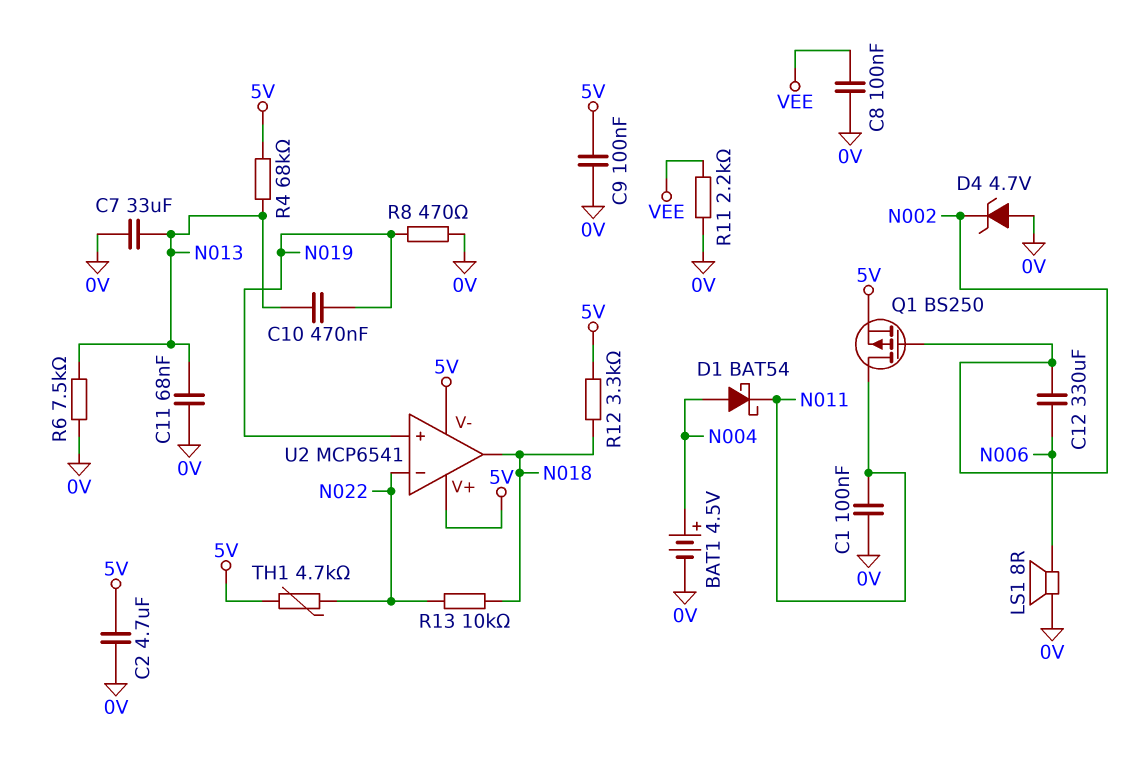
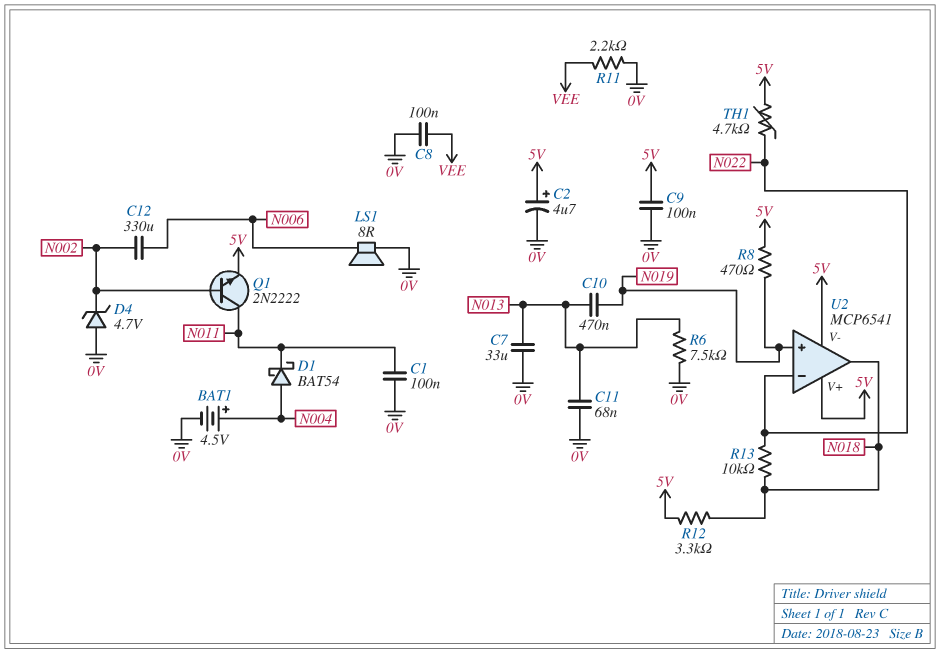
C2: 4.7uF (0V, 5V) -> 4.7uF (plus 5V, minus 0V)
Q1: PMOS BS250 (G N002, D N011, S 5V) -> NPN 2N2222 (B N002, C N011, E 5V)
R4: 68k (5V, N013) -> none
R8: 470 (0V, N019) -> 470 (5V, N019)

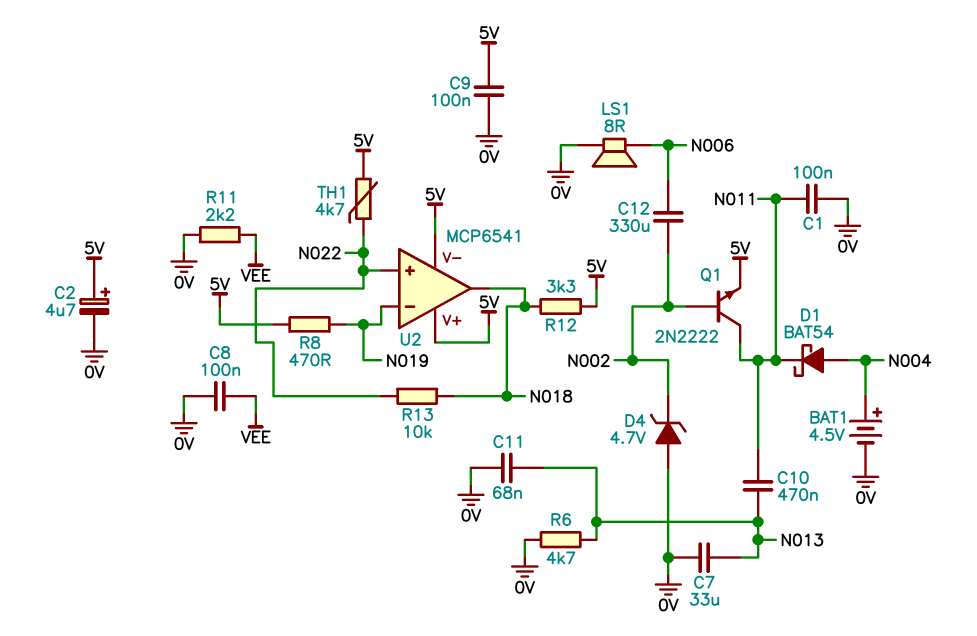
C10: 470nF (N013, N019) -> 470nF (N011, N013)
R6: 7.5k (0V, N013) -> 4.7k (0V, N013)
U2 pin in+: N019 -> N022
U2 pin in-: N022 -> N019

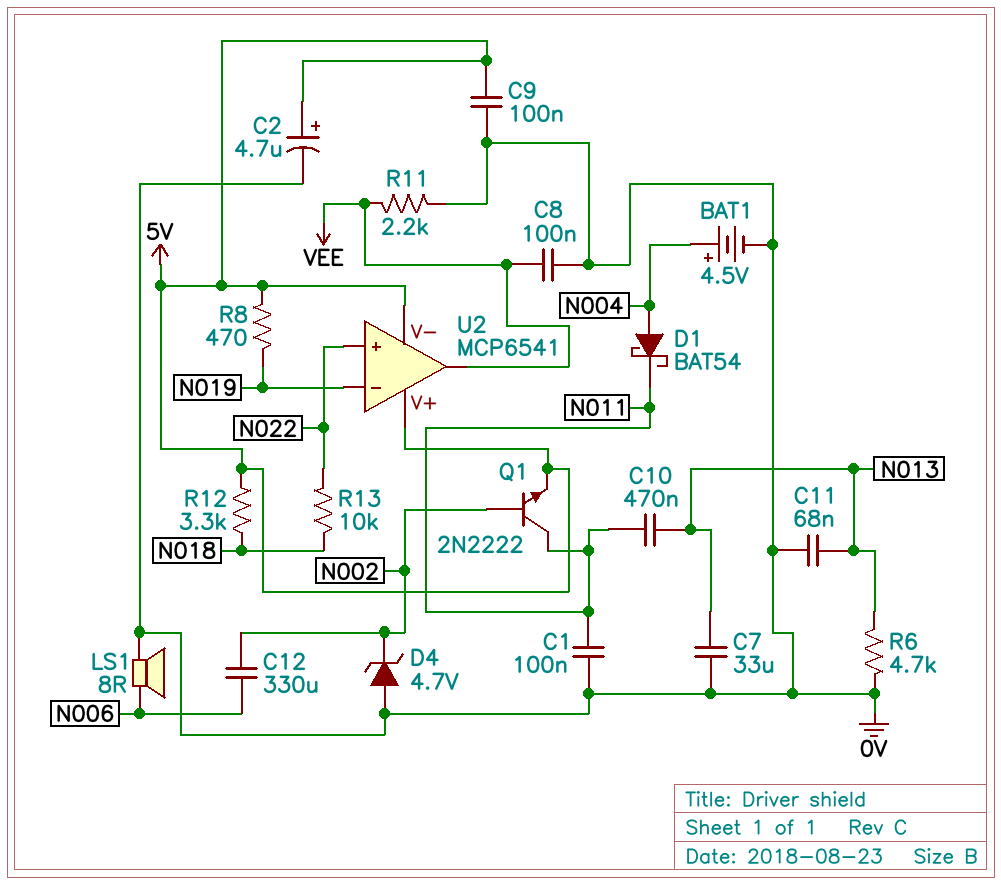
TH1: 4.7k (5V, N022) -> none
U2 pin out: N018 -> VEE

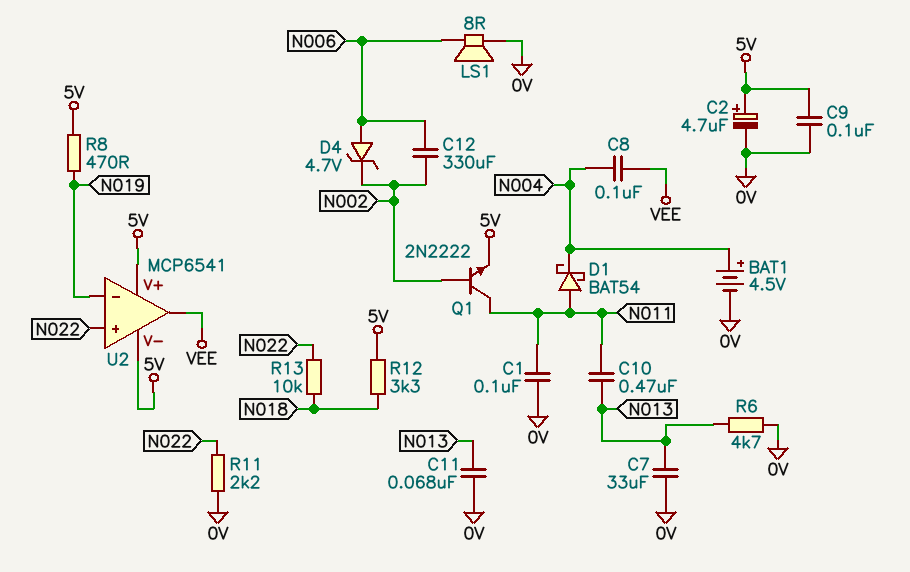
C8: 100nF (0V, VEE) -> 100nF (N004, VEE)
D1: schottky BAT54 (A N004, K N011) -> schottky BAT54 (A N011, K N004)
D4: zener 4.7V (A 0V, K N002) -> zener 4.7V (A N006, K N002)
R11: 2.2k (0V, VEE) -> 2.2k (0V, N022)

